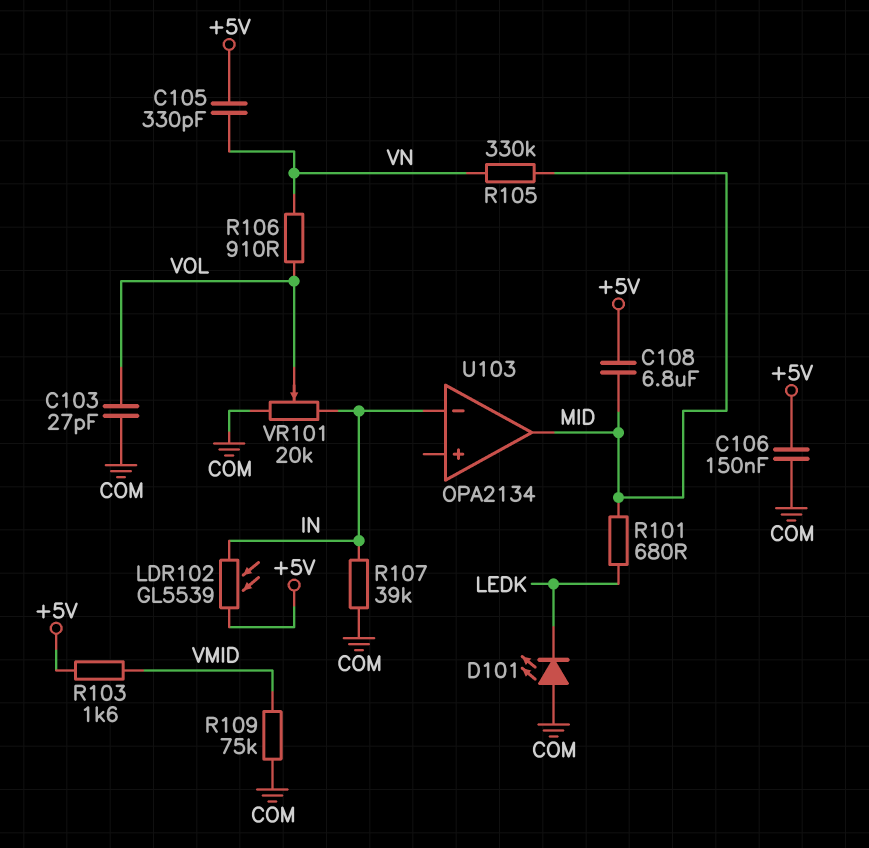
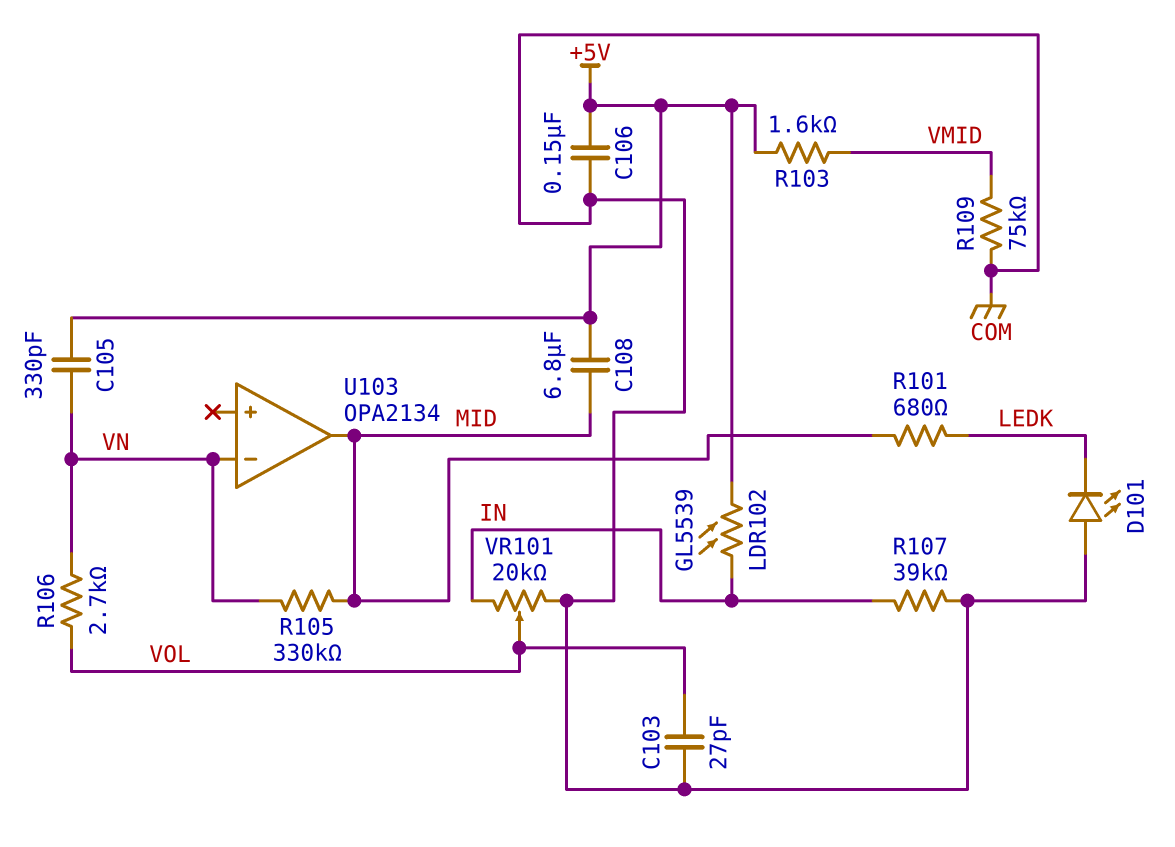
R106: 910 (VN, VOL) -> 2.7k (VN, VOL)
U103 pin in-: IN -> VN

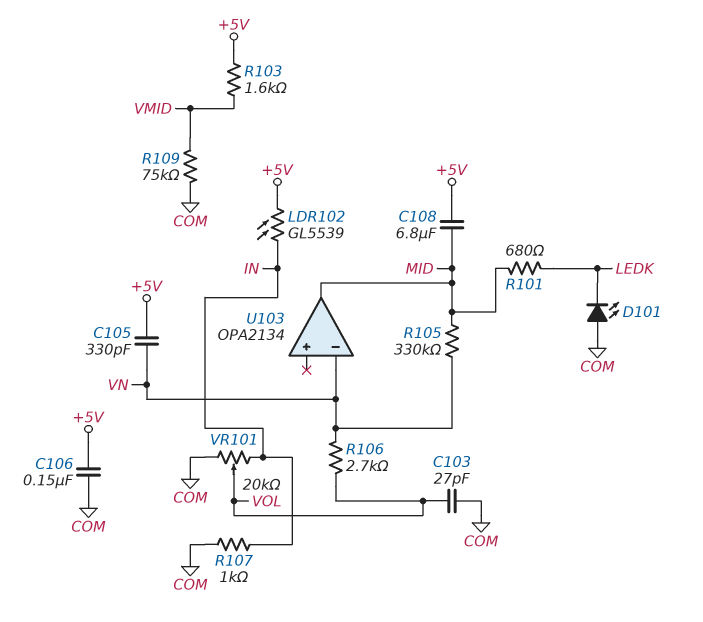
R107: 39k (COM, IN) -> 1k (COM, IN)

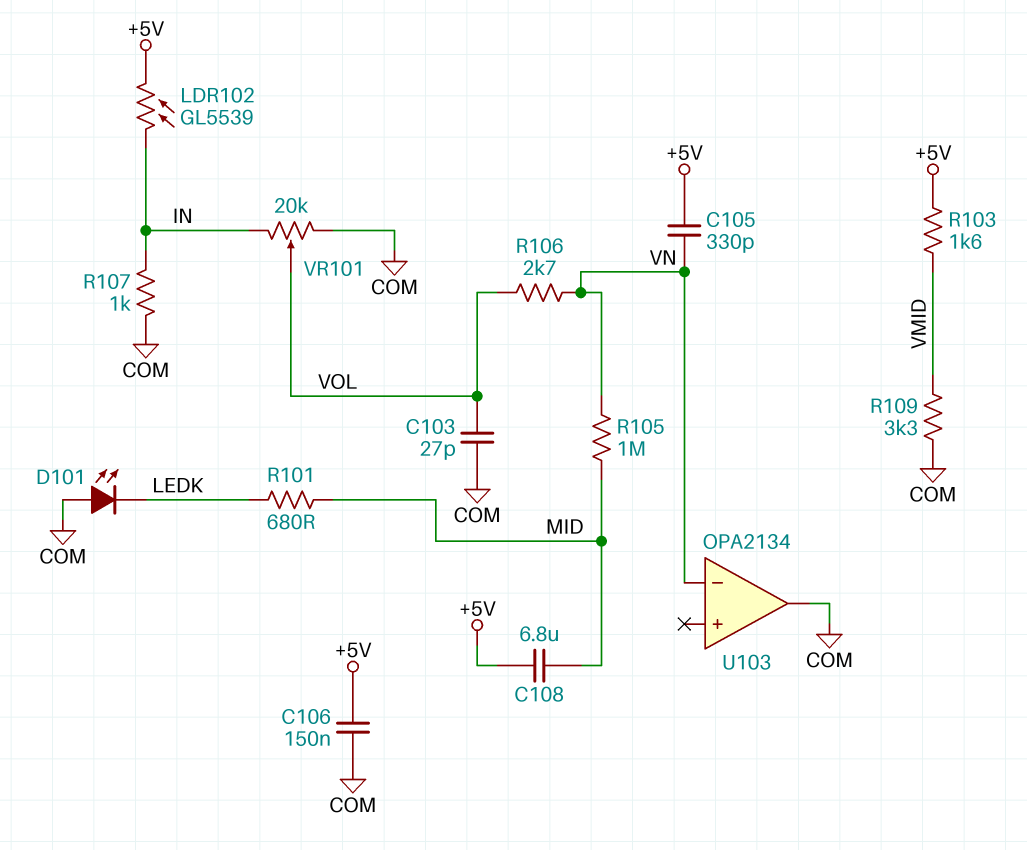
R105: 330k (MID, VN) -> 1M (MID, VN)
R109: 75k (COM, VMID) -> 3.3k (COM, VMID)
U103 pin out: MID -> COM

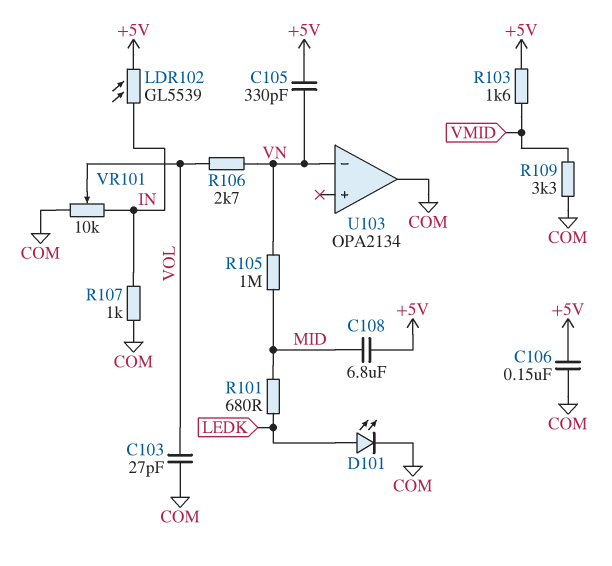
D101: LED (A COM, K LEDK) -> LED (A LEDK, K COM)
VR101: 20k (COM, IN, wiper VOL) -> 10k (COM, IN, wiper VOL)

